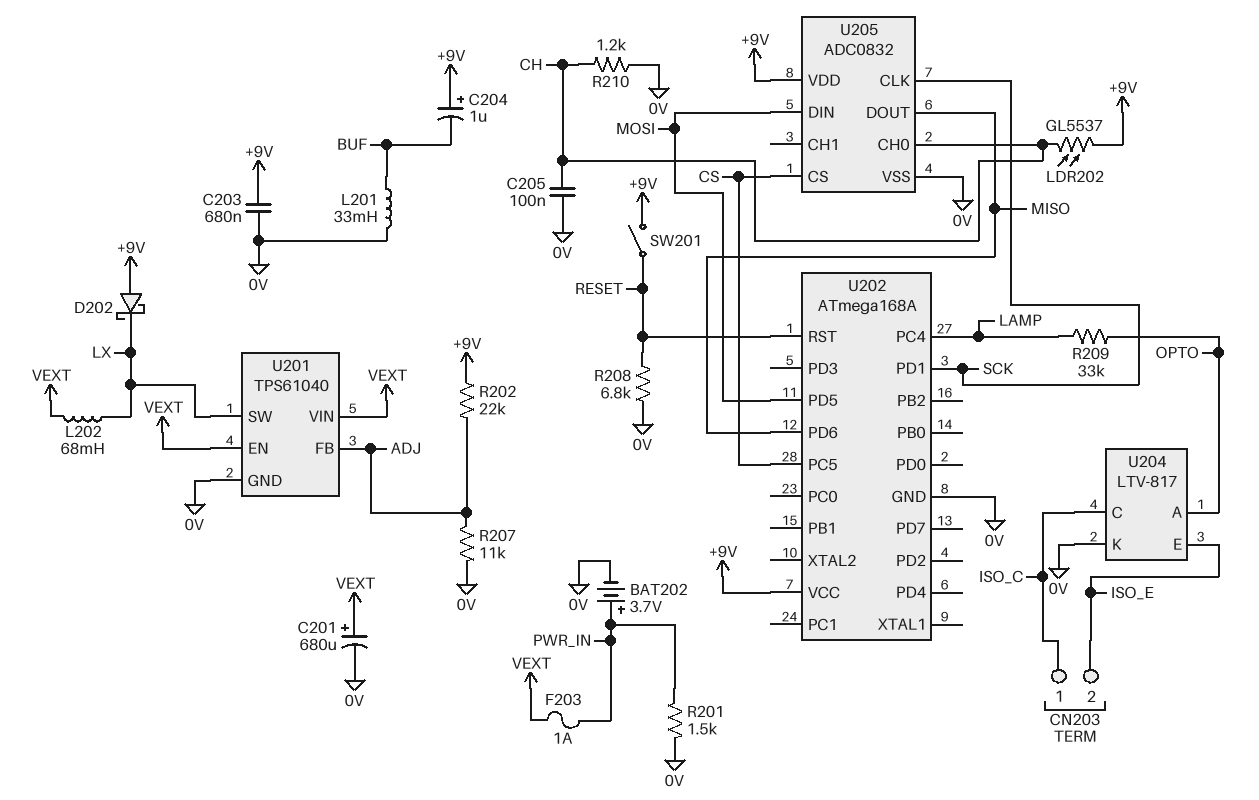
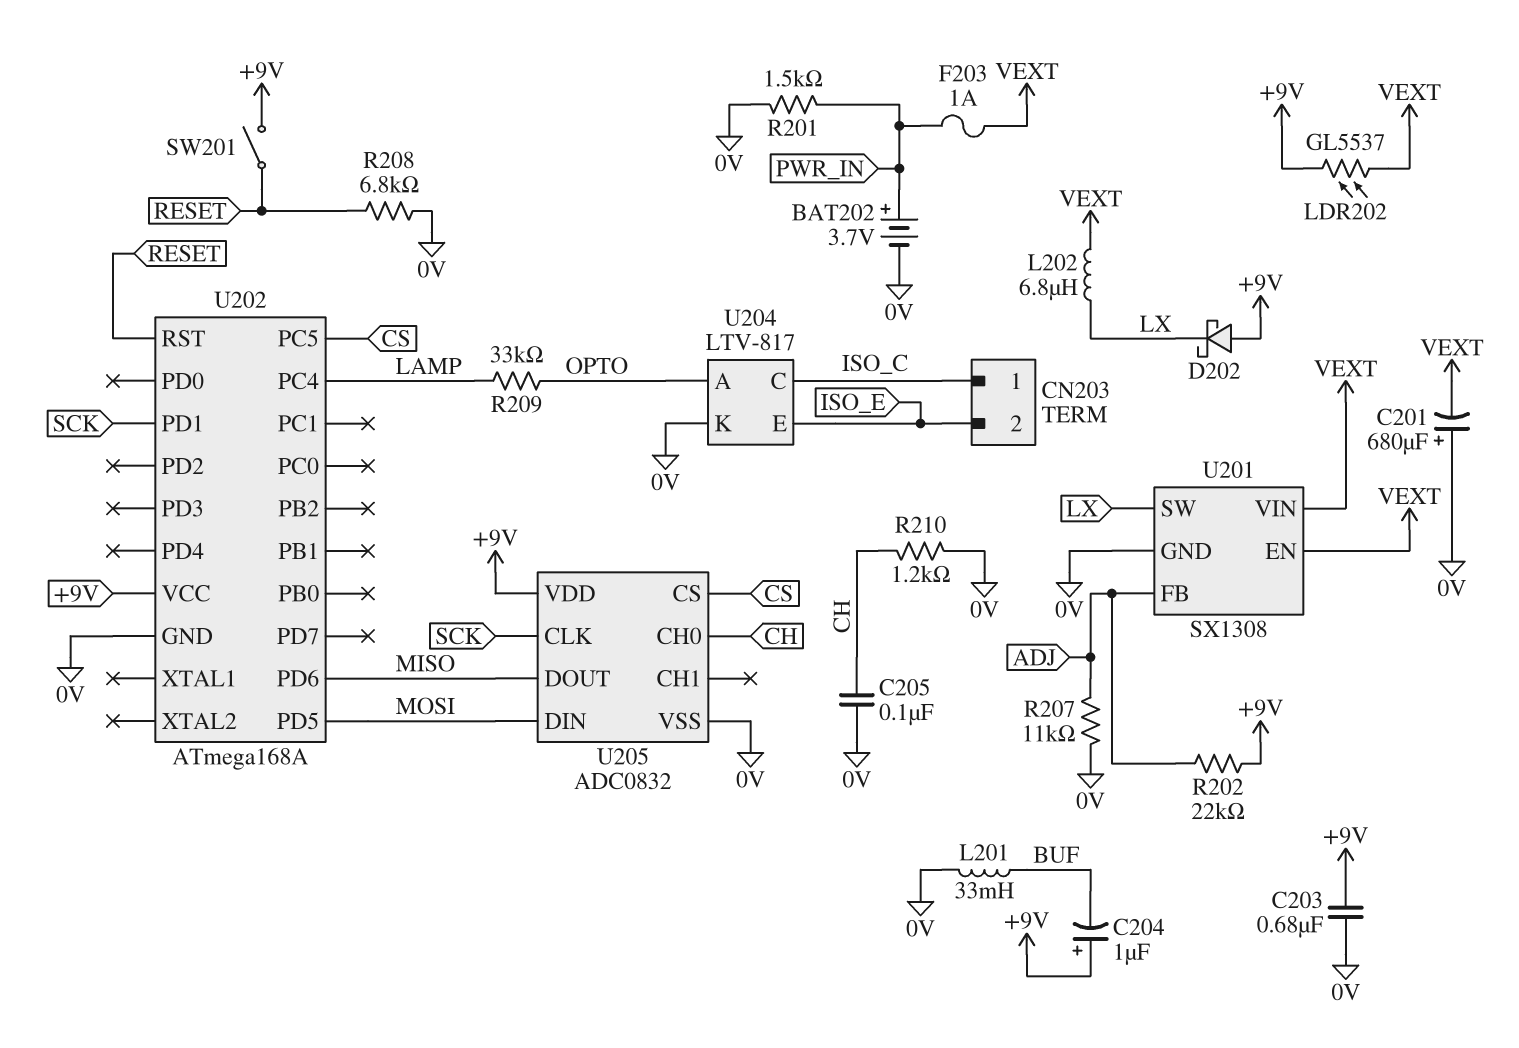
C201: 680uF (plus VEXT, minus 0V) -> 680uF (plus 0V, minus VEXT)
L202: 68mH (LX, VEXT) -> 6.8uH (LX, VEXT)
LDR202: GL5537 (+9V, CH) -> GL5537 (+9V, VEXT)
U201: TPS61040 -> SX1308

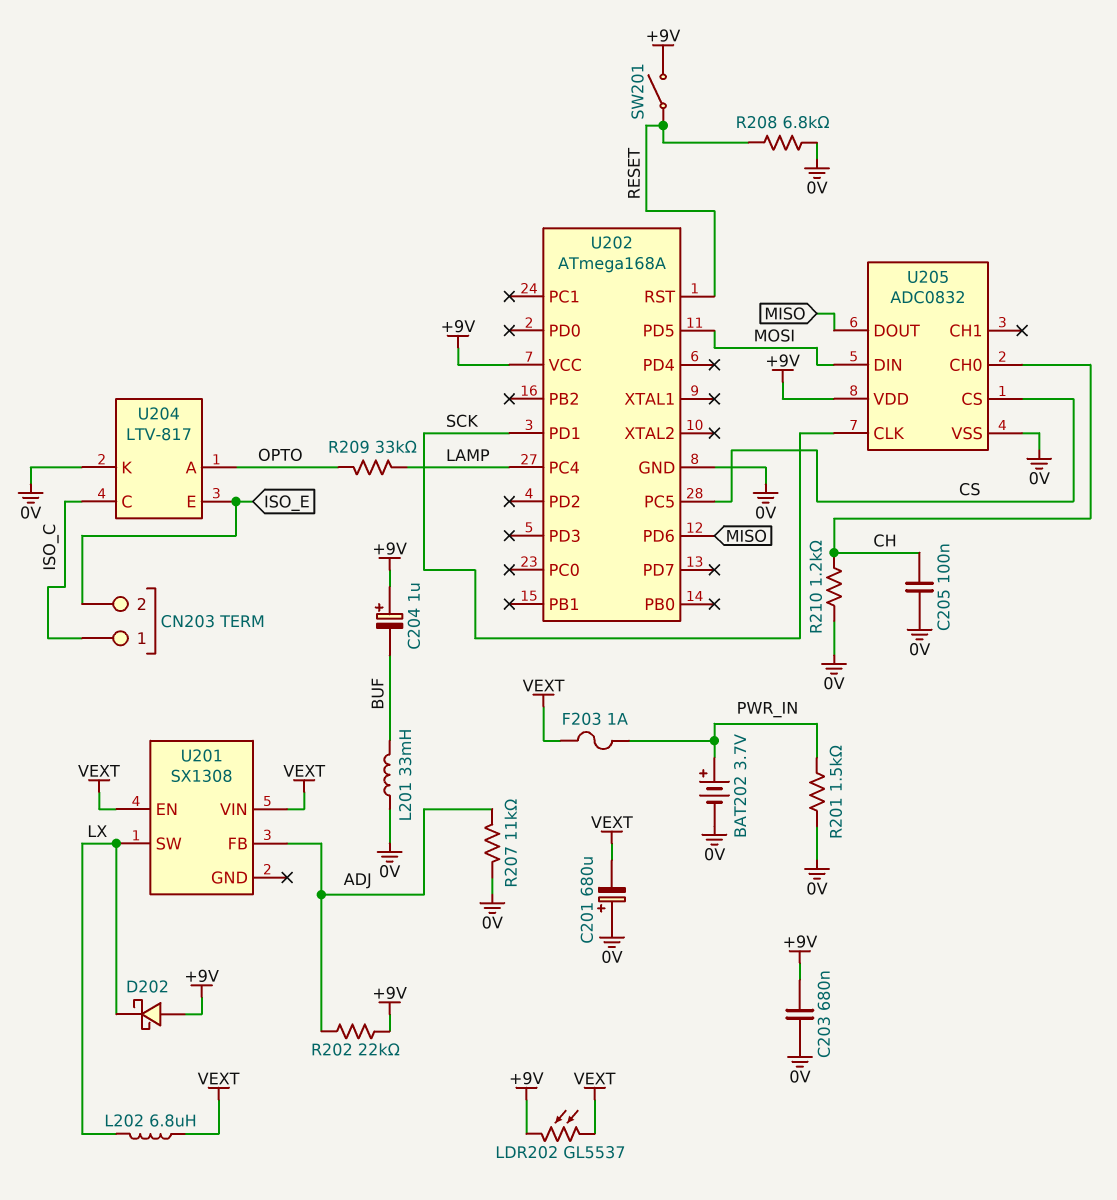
U201 pin GND: 0V -> none

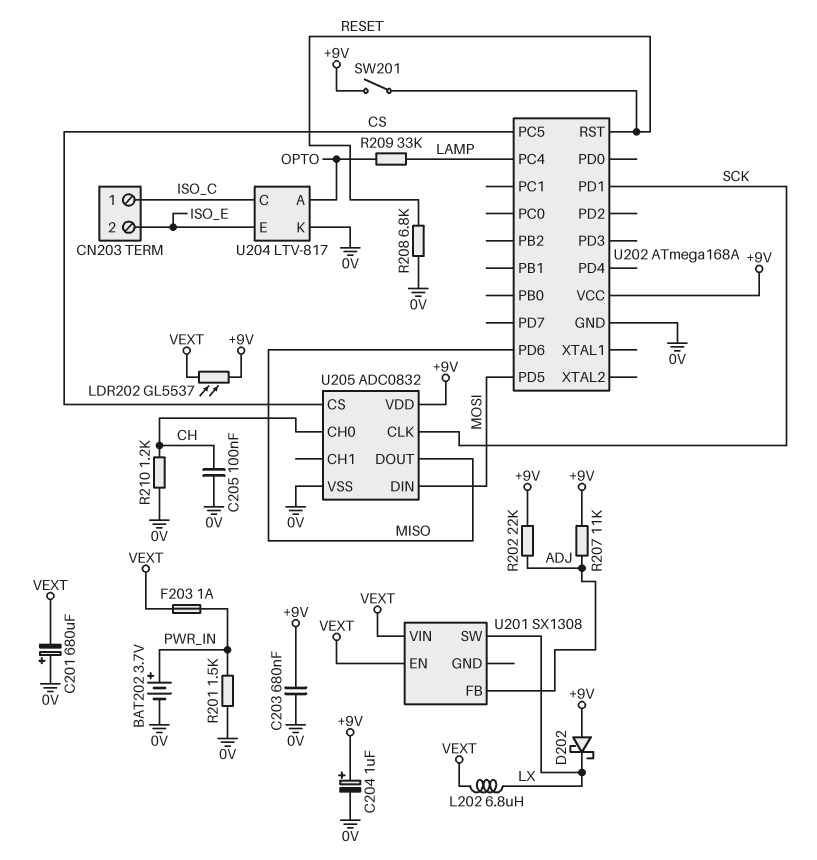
C204: 1uF (plus +9V, minus BUF) -> 1uF (plus +9V, minus 0V)
L201: 33mH (0V, BUF) -> none
R207: 11k (0V, ADJ) -> 11k (+9V, ADJ)

